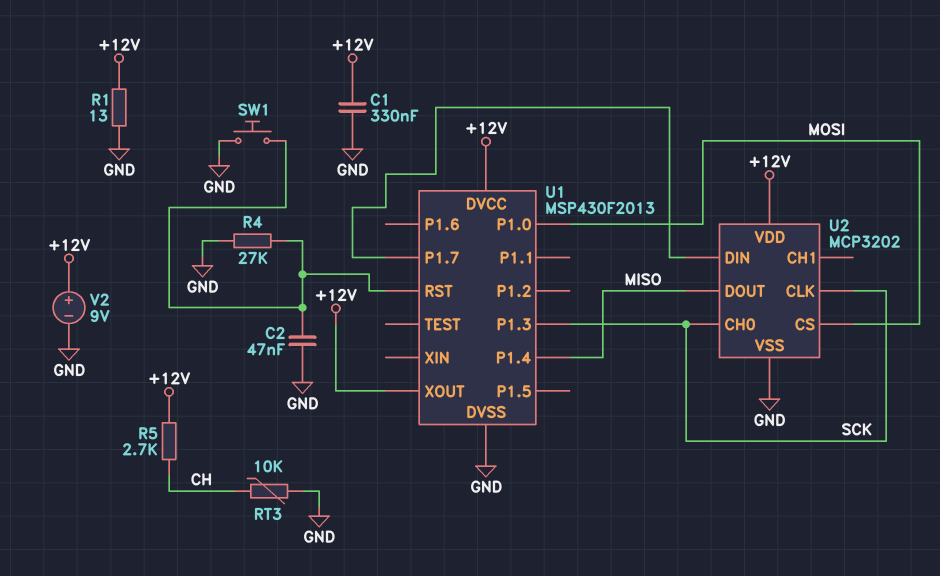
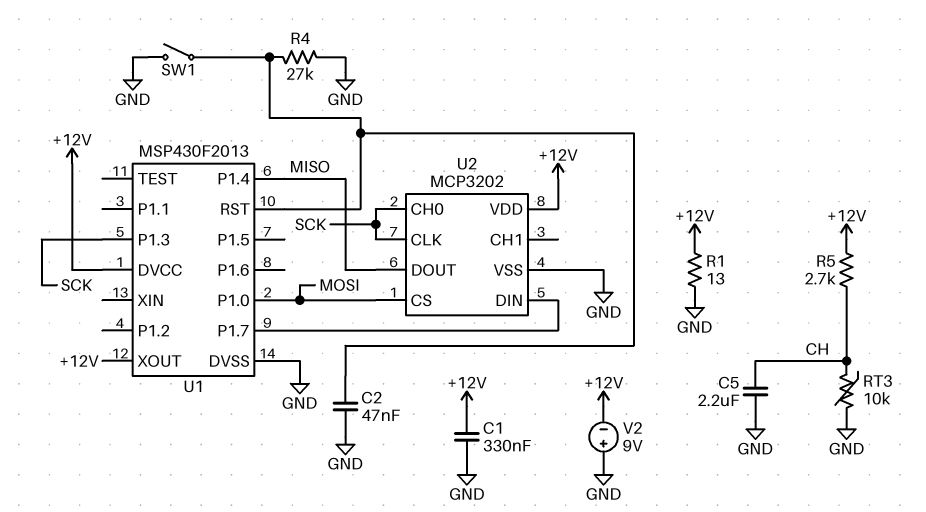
C5: none -> 2.2uF (CH, GND)
SW1: button (GND, U1/RST) -> switch (GND, U1/RST)
V2: 9V (plus +12V, minus GND) -> 9V (plus GND, minus +12V)

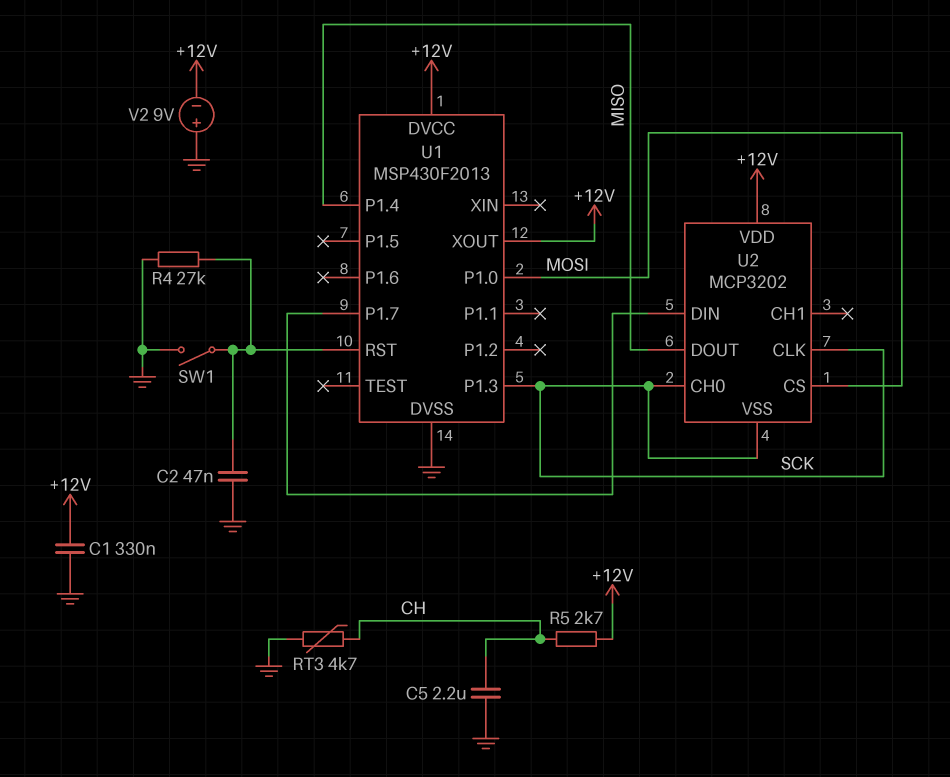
R1: 13 (+12V, GND) -> none
RT3: 10k (CH, GND) -> 4.7k (CH, GND)
U2 pin VSS: GND -> SCK

